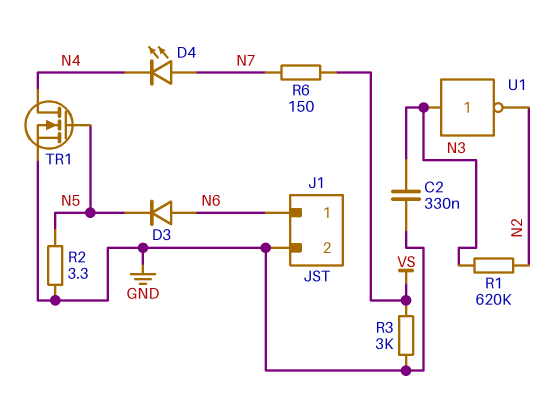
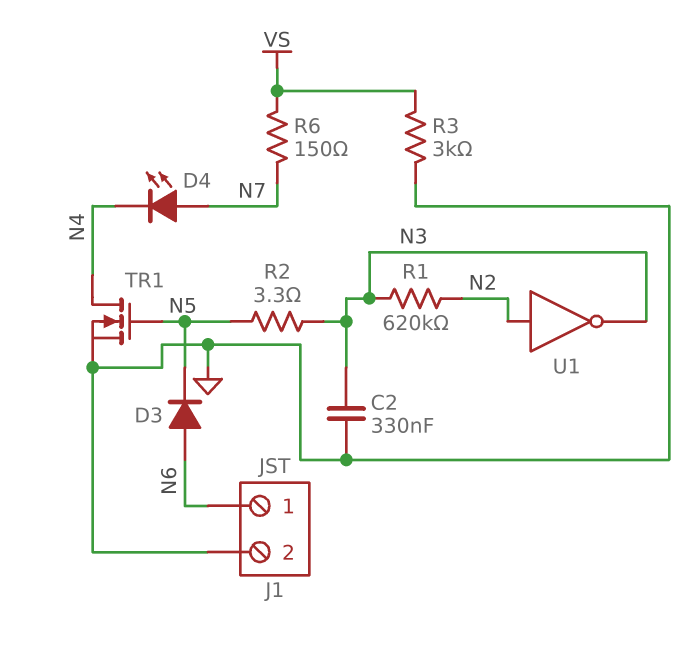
R2: 3.3 (GND, N5) -> 3.3 (N3, N5)
U1: NOT (in N3, out N2) -> NOT (in N2, out N3)

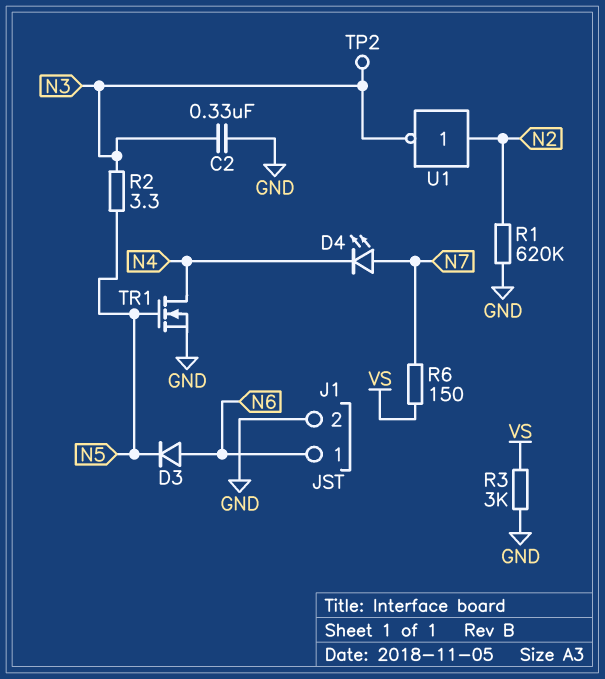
R1: 620k (N2, N3) -> 620k (GND, N2)
TP2: none -> test point (N3)

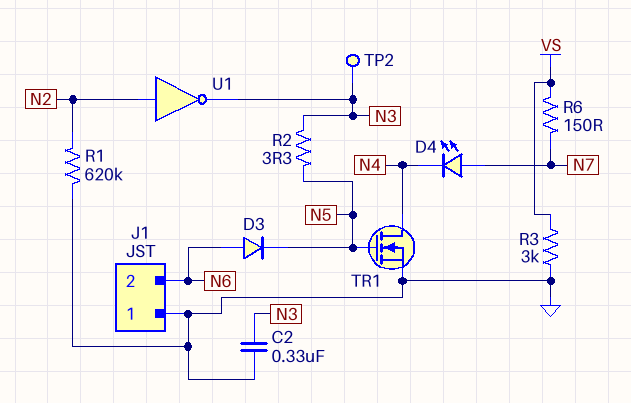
J1 pin 1: N6 -> GND
J1 pin 2: GND -> N6

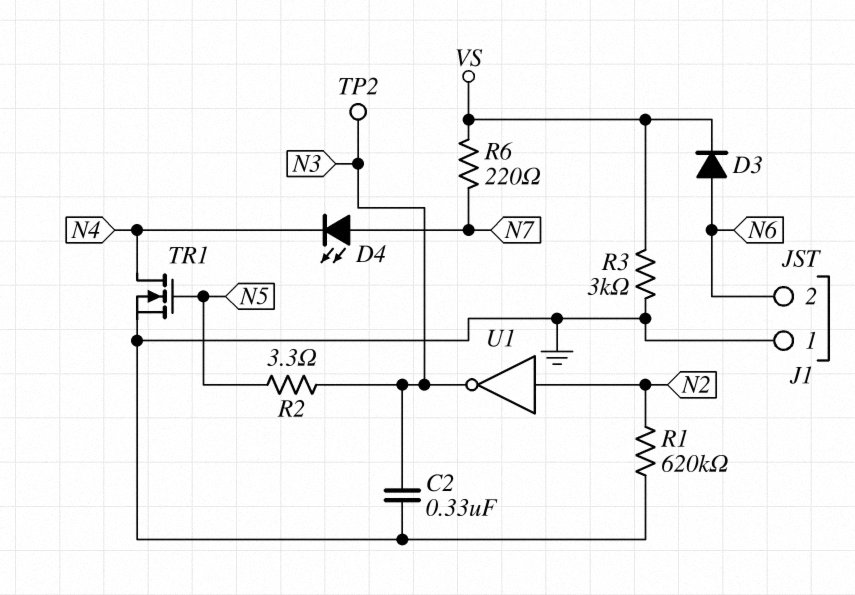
D3: diode (A N6, K N5) -> diode (A N6, K VS)
R6: 150 (N7, VS) -> 220 (N7, VS)

